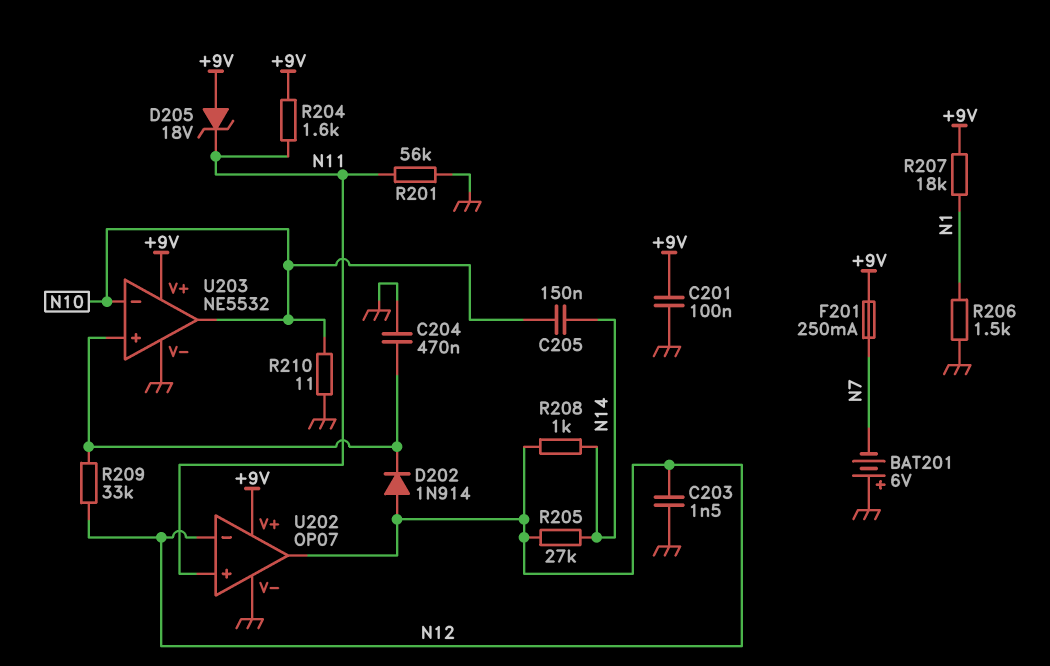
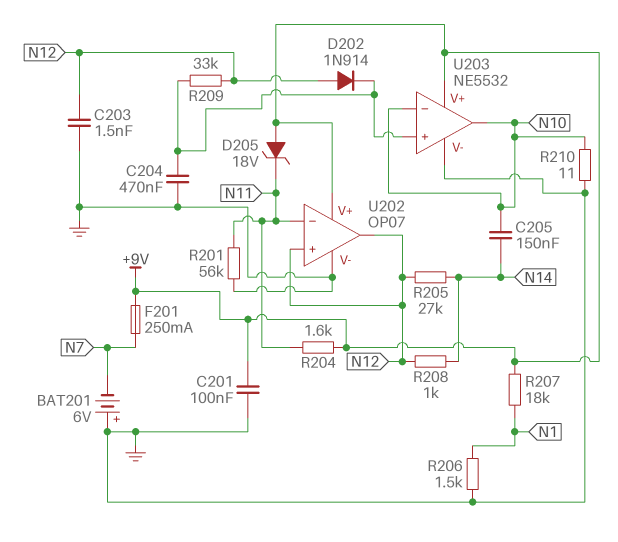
U202 pin in+: N11 -> N12
U202 pin in-: N12 -> N11

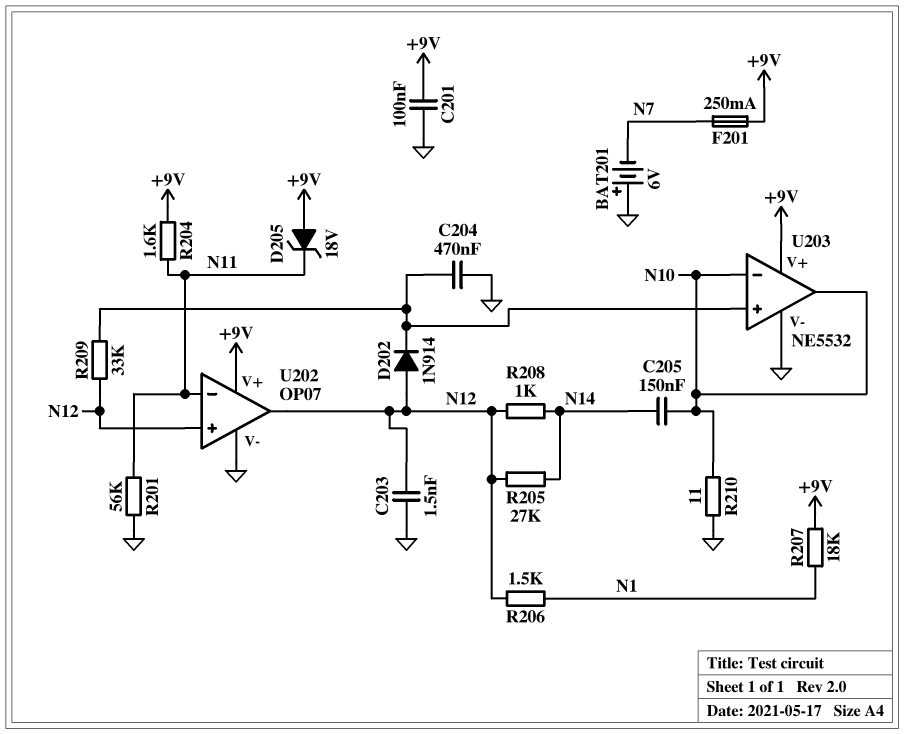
R206: 1.5k (GND, N1) -> 1.5k (N1, N12)

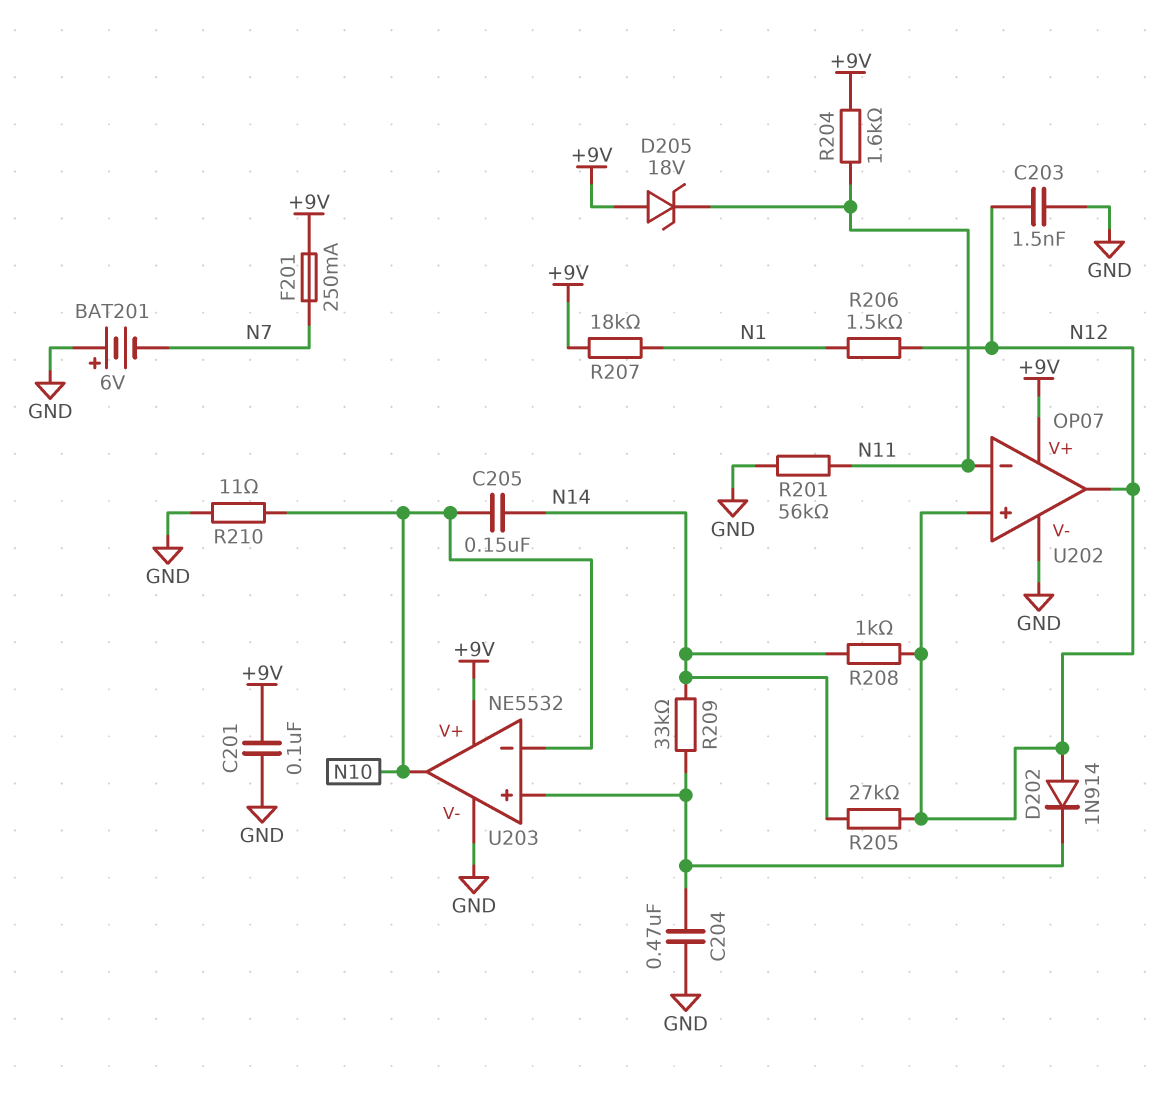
R209: 33k (N12, U203/in+) -> 33k (N14, U203/in+)

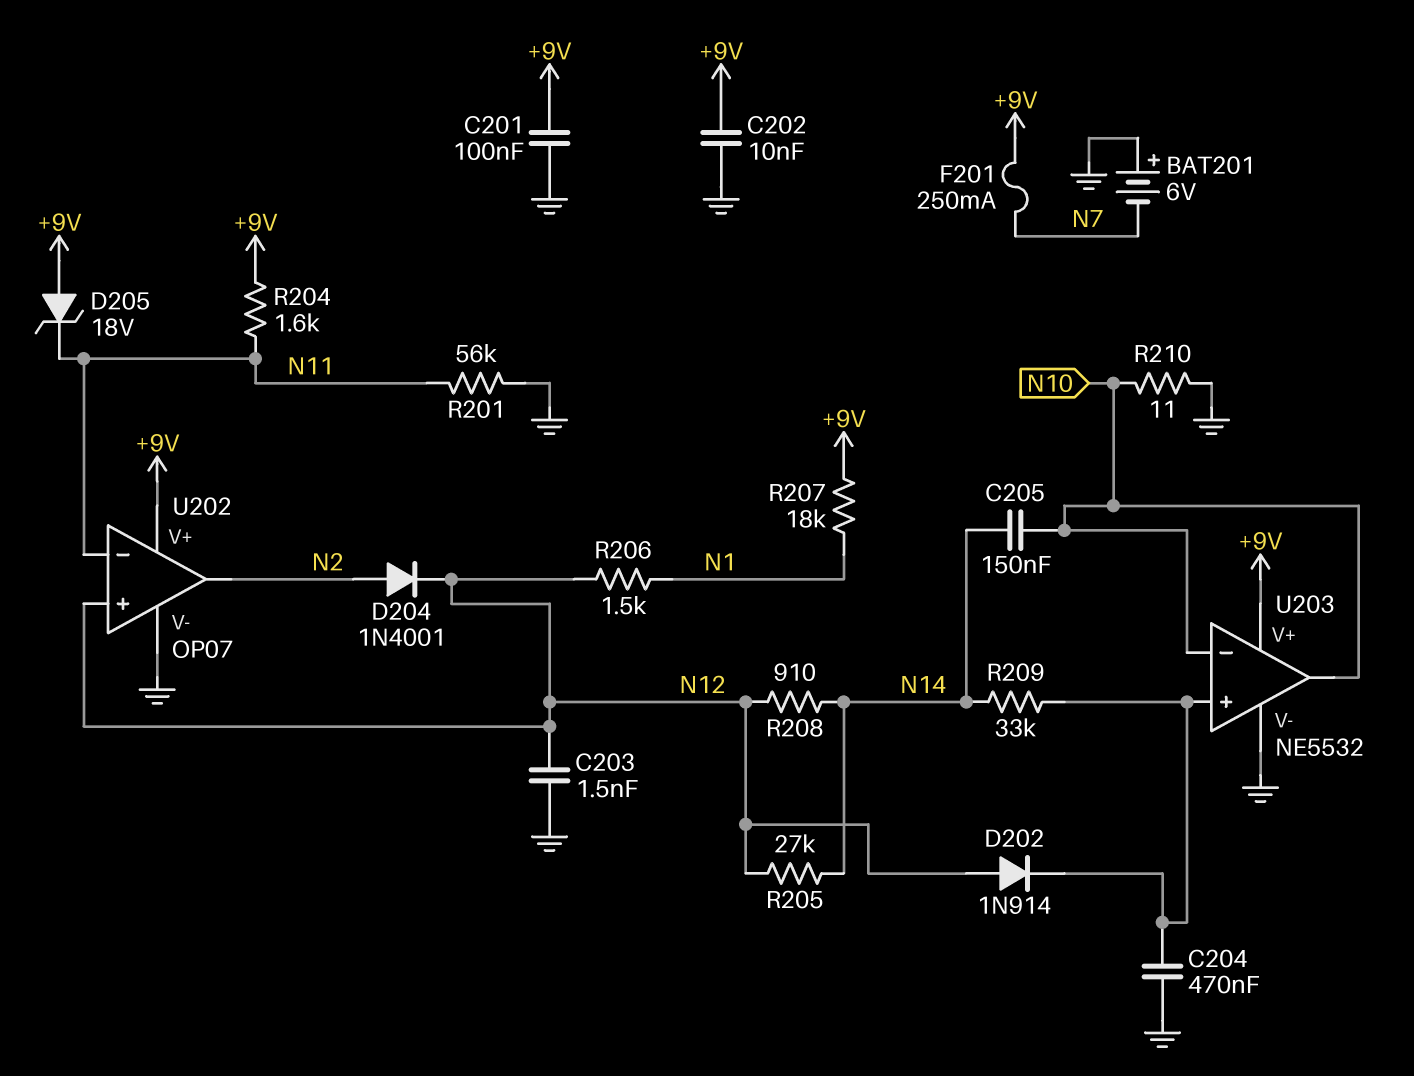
C202: none -> 10nF (+9V, GND)
D204: none -> diode 1N4001 (A N2, K N12)
R208: 1k (N12, N14) -> 910 (N12, N14)
U202 pin out: N12 -> N2

